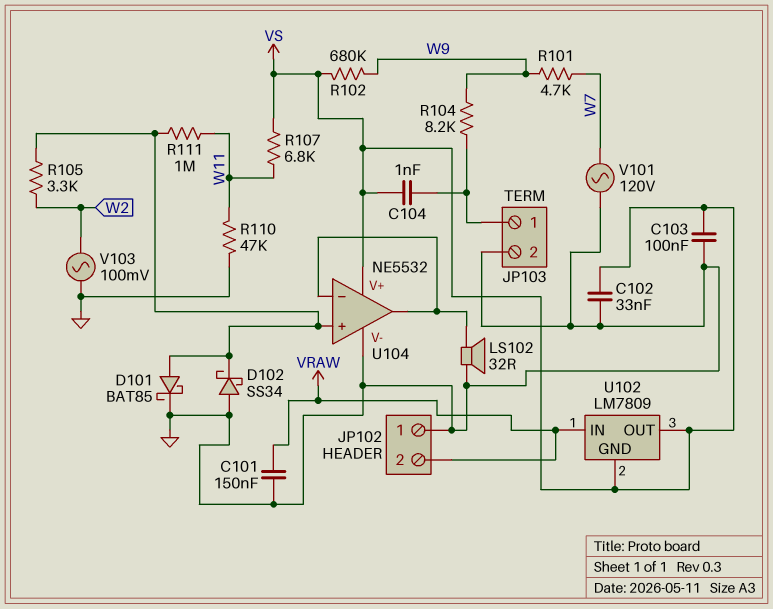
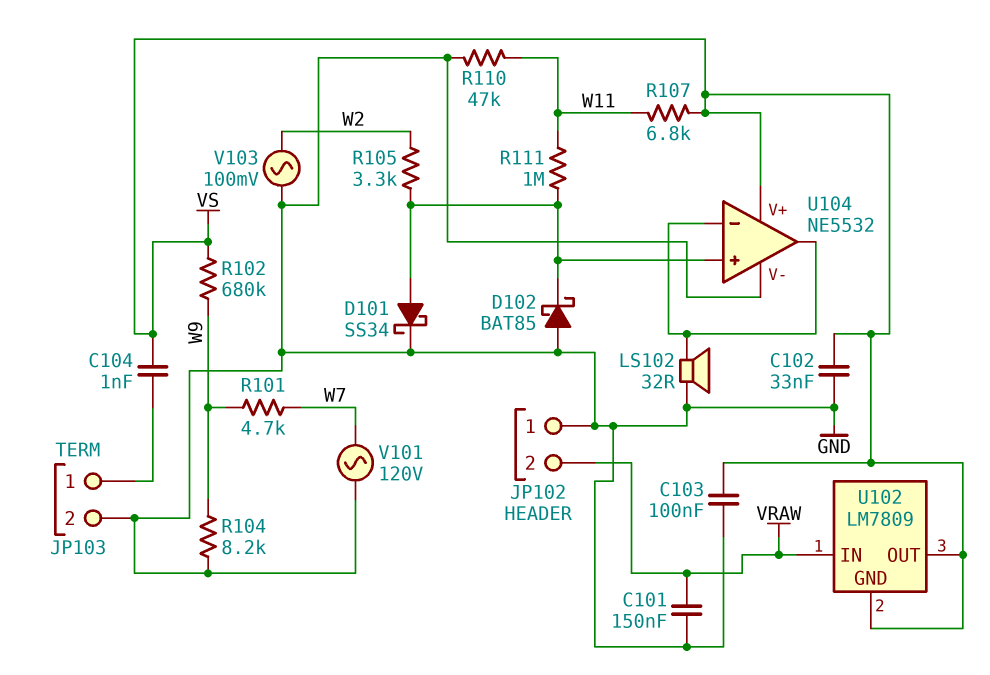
D101: schottky BAT85 (A U104/in+, K GND) -> schottky SS34 (A U104/in+, K GND)
D102: schottky SS34 (A GND, K U104/in+) -> schottky BAT85 (A GND, K U104/in+)
R104: 8.2k (JP103/1, W9) -> 8.2k (GND, W9)

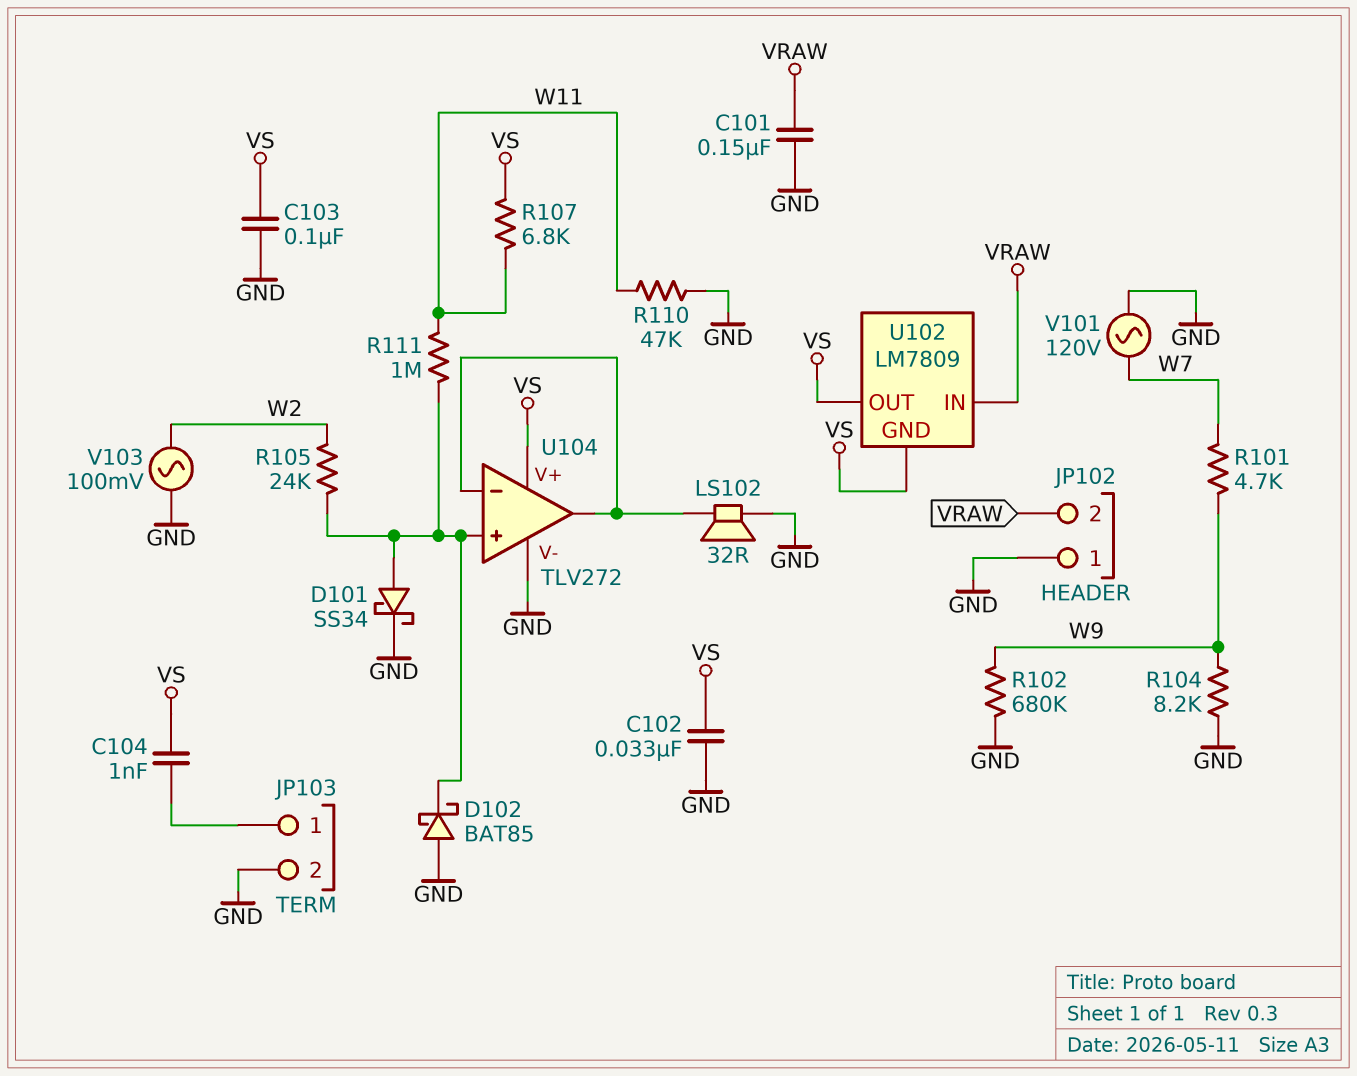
R102: 680k (VS, W9) -> 680k (GND, W9)
R105: 3.3k (U104/in+, W2) -> 24k (U104/in+, W2)
U104: NE5532 -> TLV272

